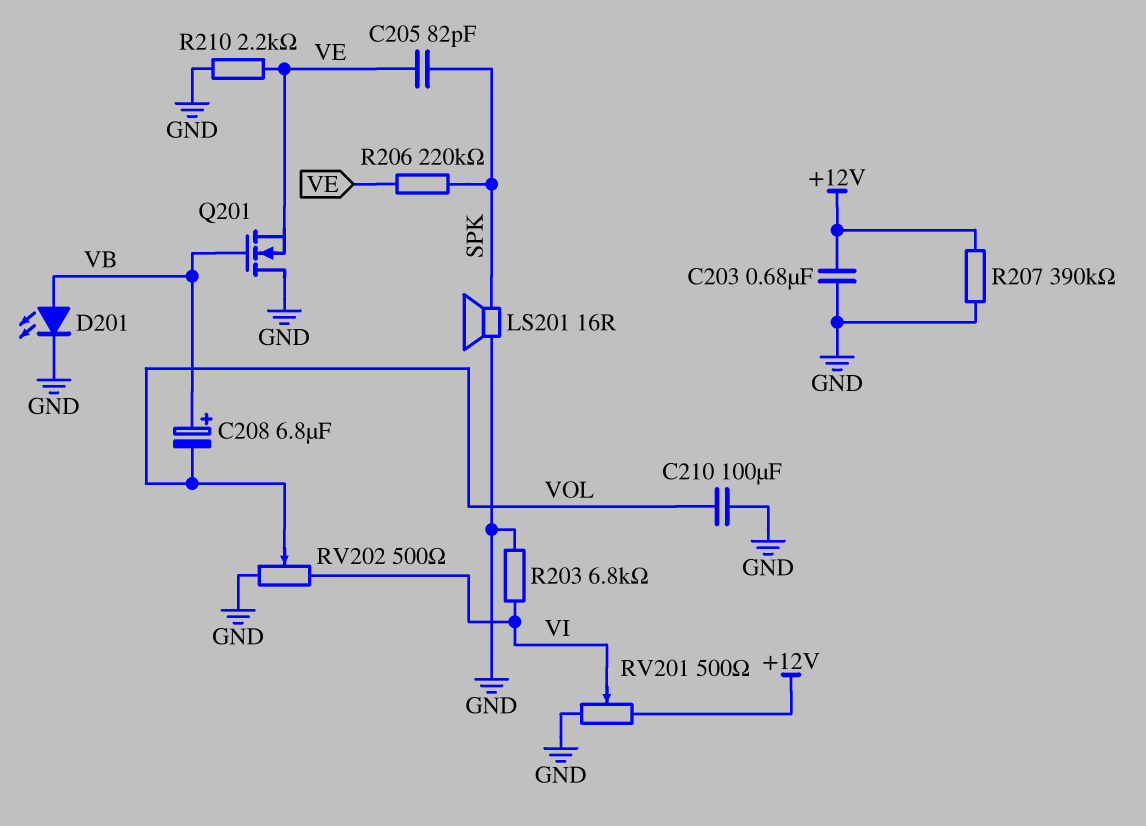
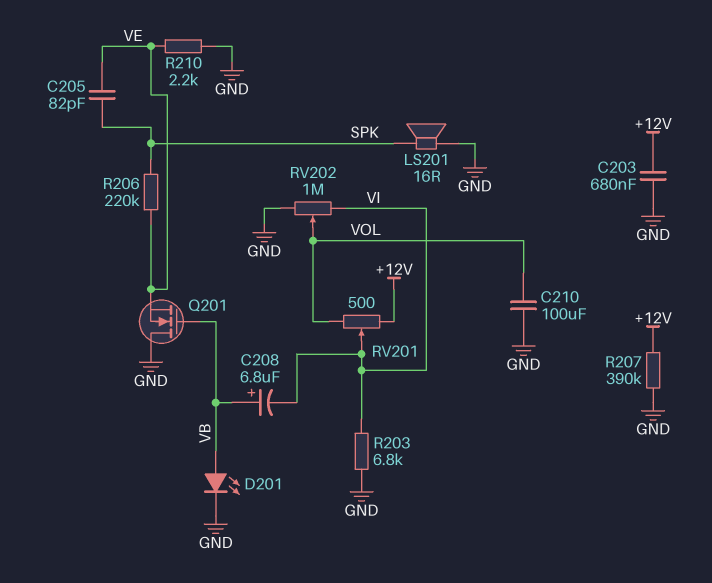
C208: 6.8uF (plus VB, minus VOL) -> 6.8uF (plus VB, minus VI)
RV201: 500 (+12V, GND, wiper VI) -> 500 (+12V, VOL, wiper VI)
RV202: 500 (GND, VI, wiper VOL) -> 1M (GND, VI, wiper VOL)

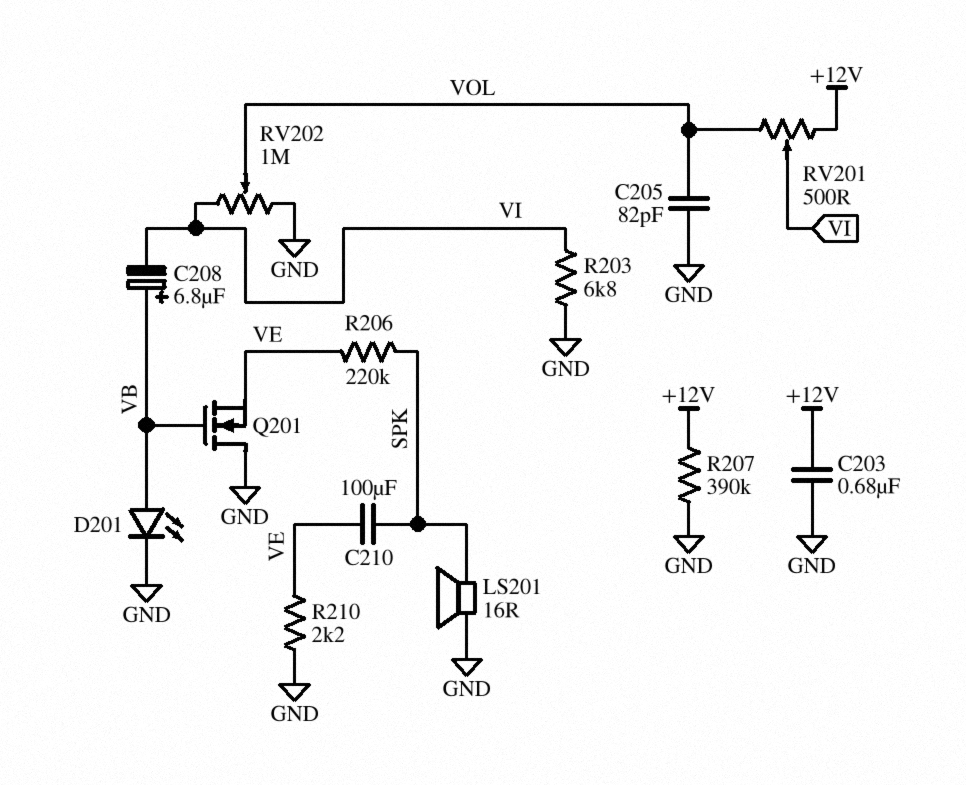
C205: 82pF (SPK, VE) -> 82pF (GND, VOL)
C210: 100uF (GND, VOL) -> 100uF (SPK, VE)

